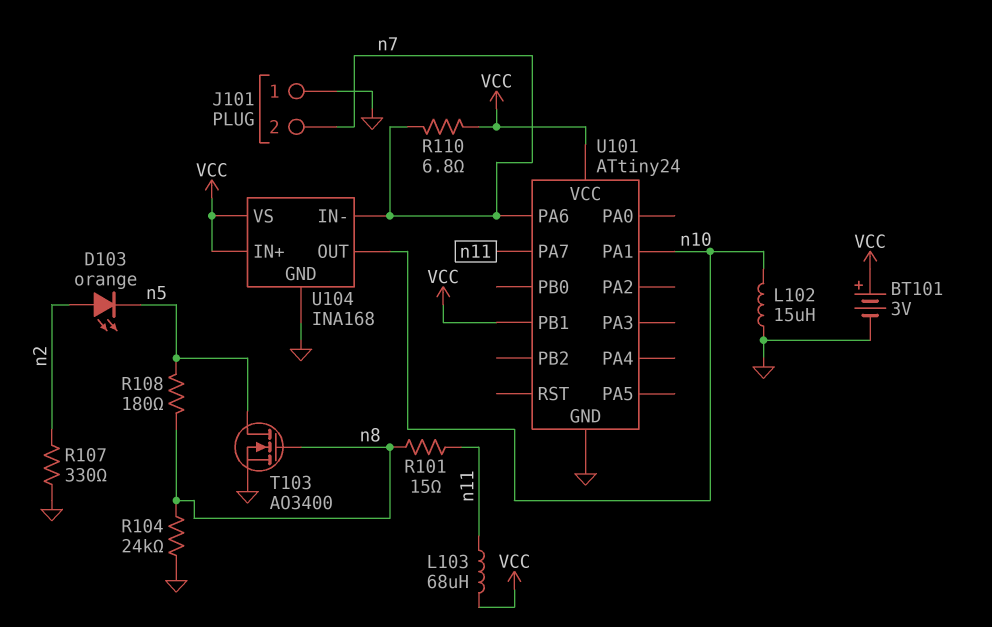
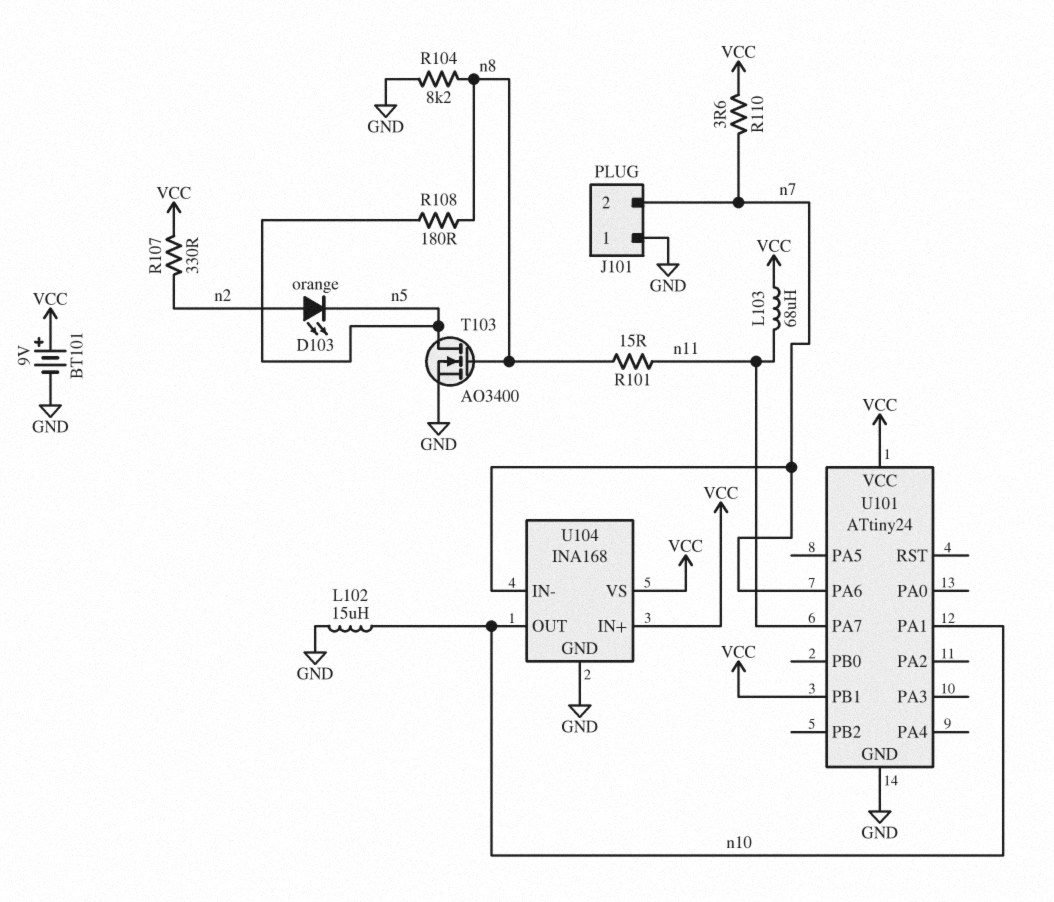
BT101: 3V (plus VCC, minus GND) -> 9V (plus VCC, minus GND)
R104: 24k (GND, n8) -> 8.2k (GND, n8)
R107: 330 (GND, n2) -> 330 (VCC, n2)
R110: 6.8 (VCC, n7) -> 3.6 (VCC, n7)

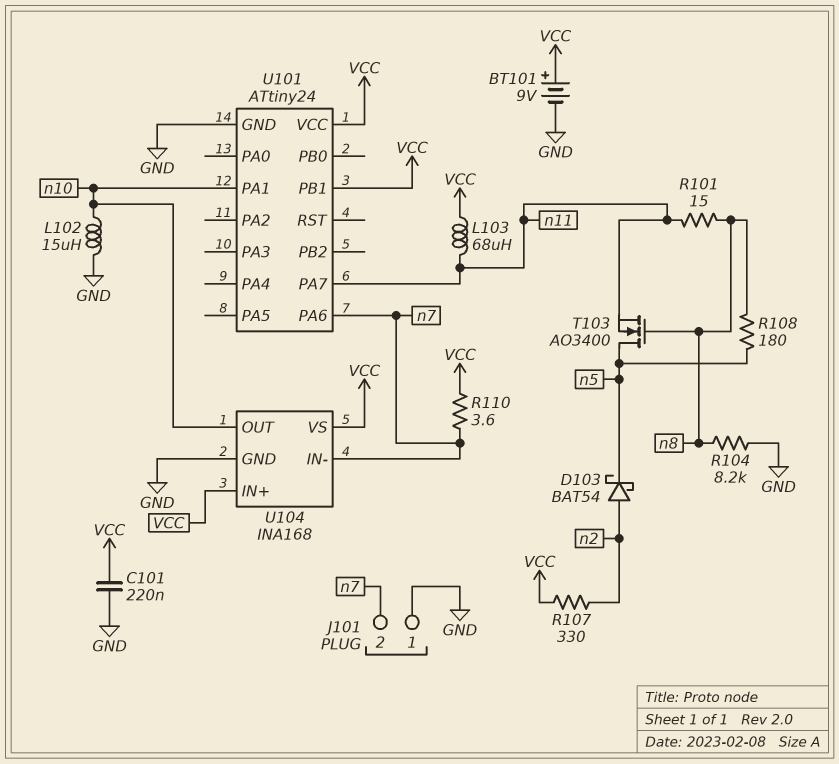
C101: none -> 220nF (GND, VCC)
D103: LED orange (A n2, K n5) -> schottky BAT54 (A n2, K n5)
T103: NMOS AO3400 (G n8, D n5, S GND) -> NMOS AO3400 (G n8, D n5, S n11)

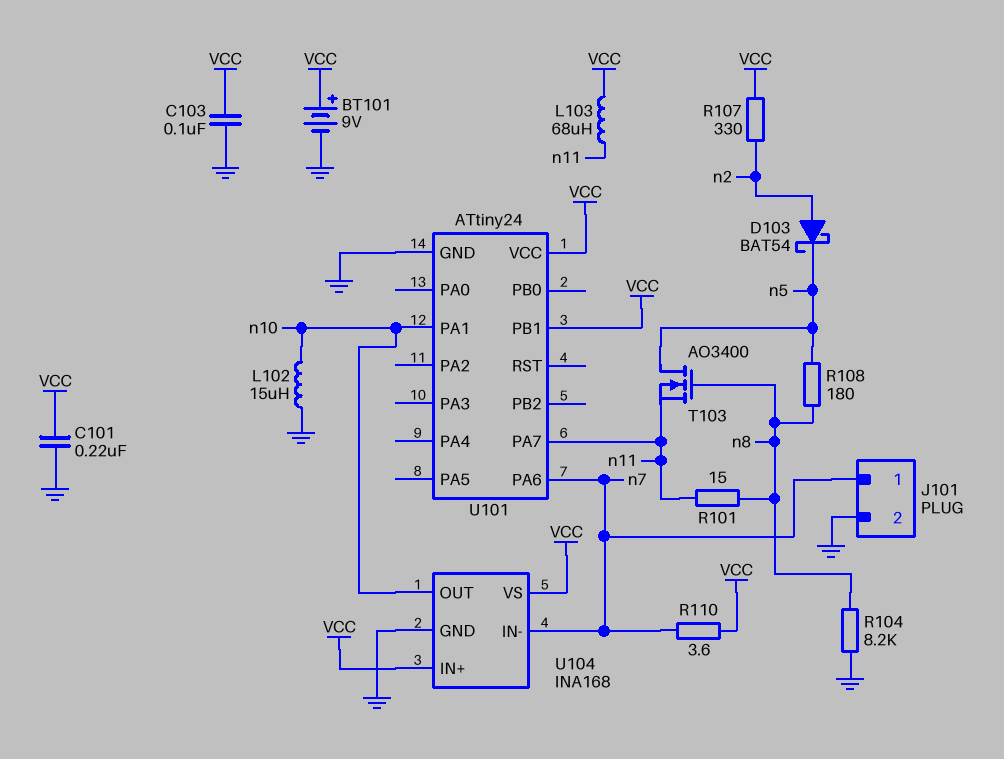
C103: none -> 100nF (GND, VCC)
J101 pin 1: GND -> n7
J101 pin 2: n7 -> GND

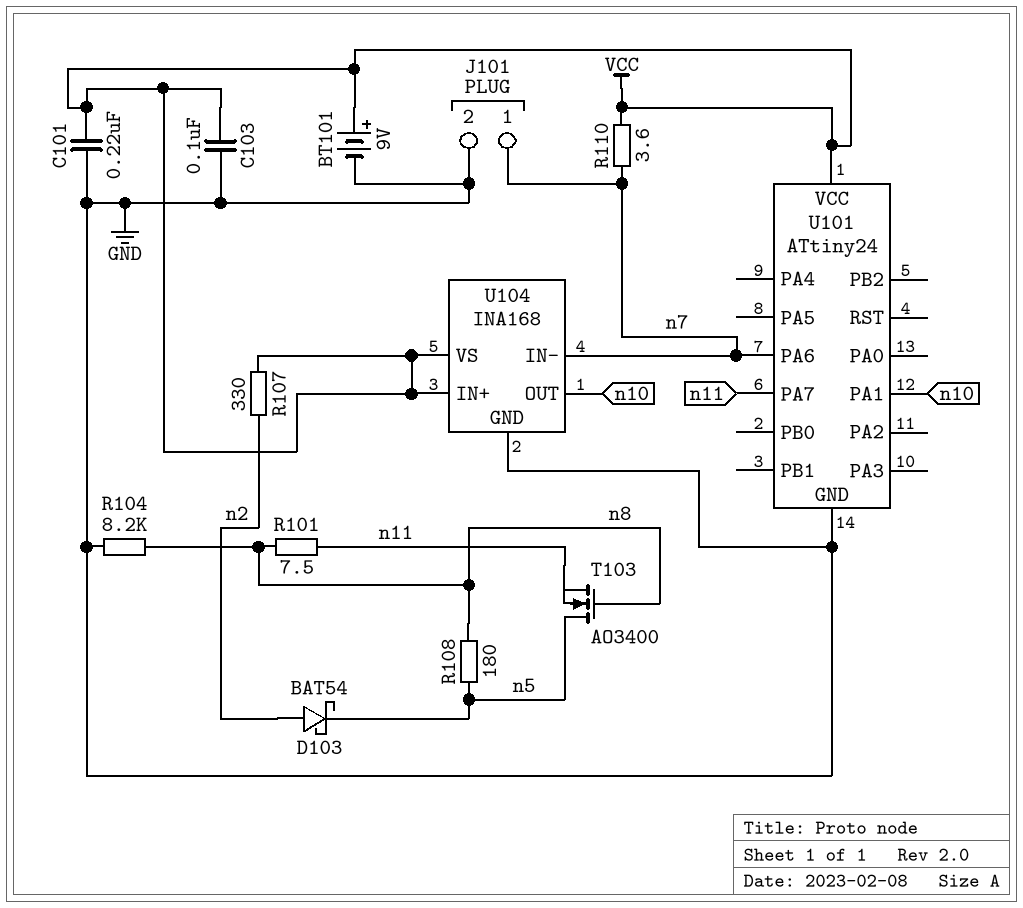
L102: 15uH (GND, n10) -> none
L103: 68uH (VCC, n11) -> none
R101: 15 (n8, n11) -> 7.5 (n8, n11)
U101 pin PB1: VCC -> none

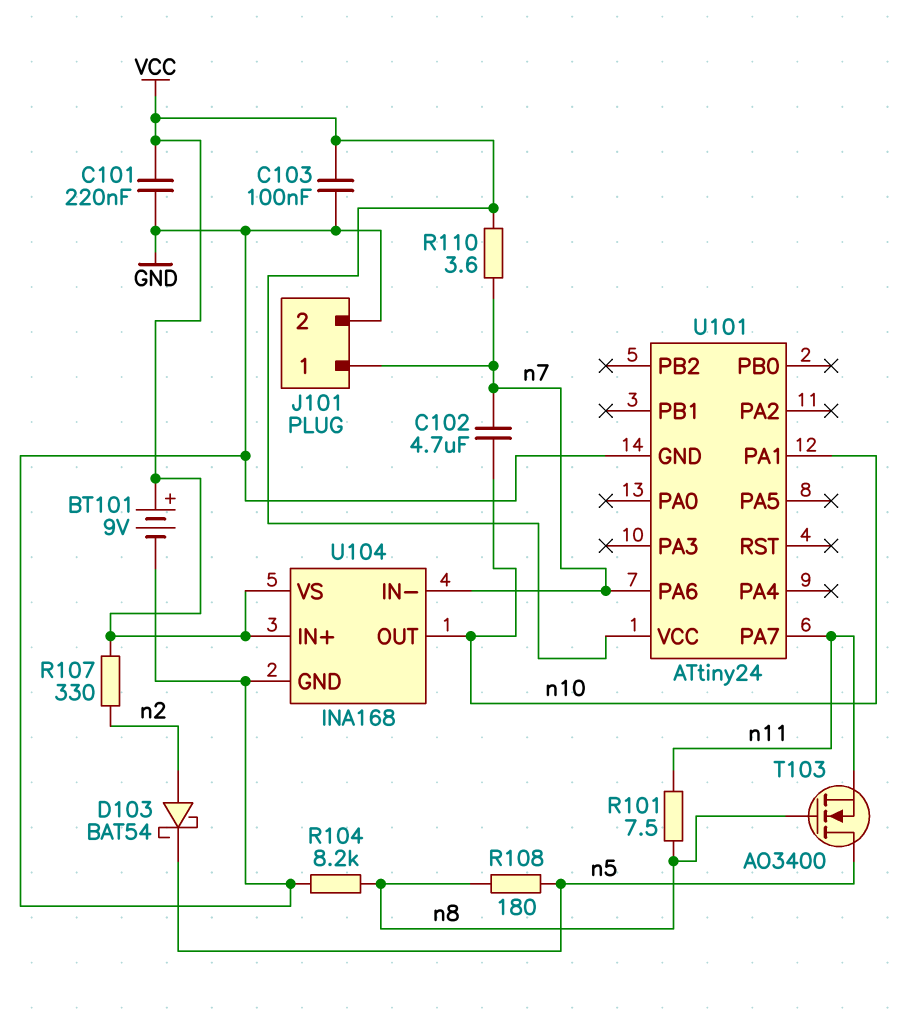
C102: none -> 4.7uF (n7, n10)

